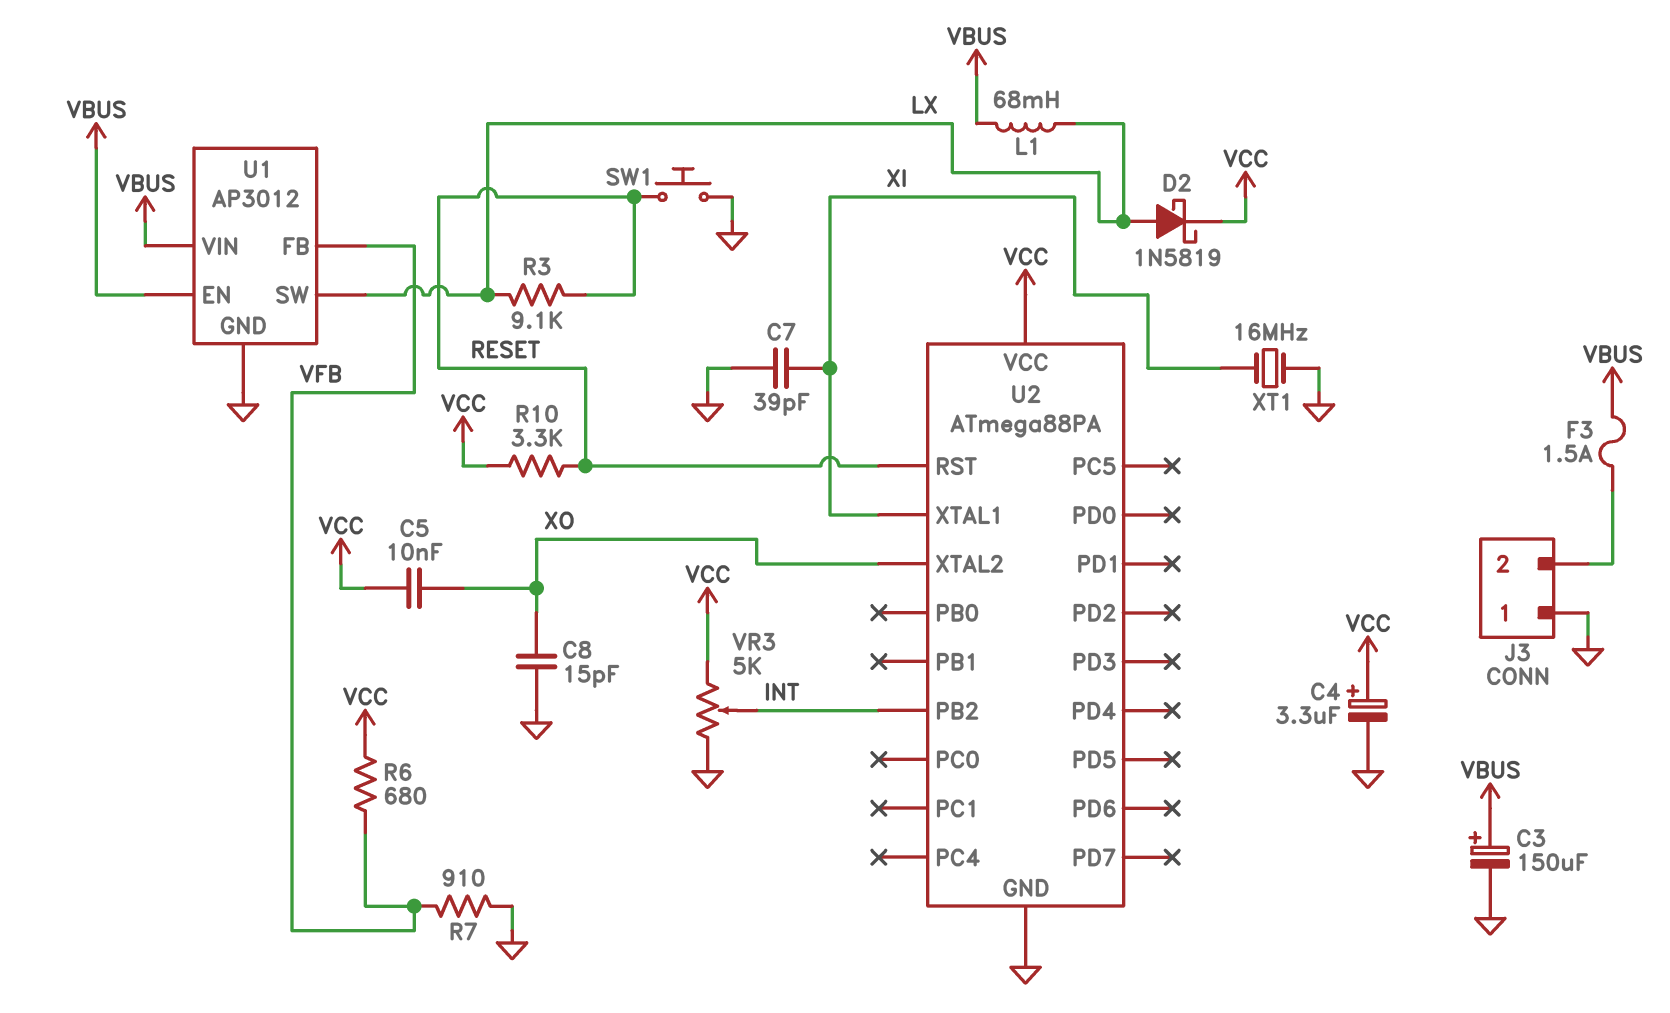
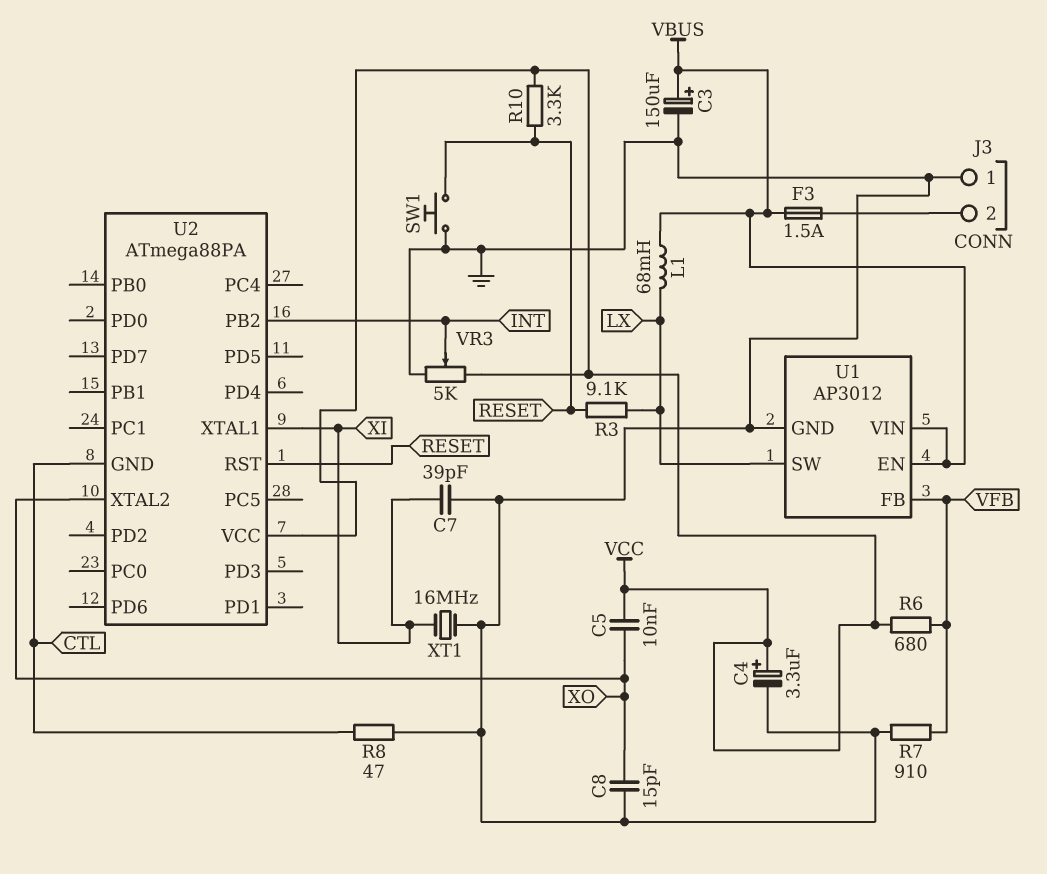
D2: schottky 1N5819 (A LX, K VCC) -> none
R8: none -> 47 (CTL, GND)
U2 pin GND: GND -> CTL

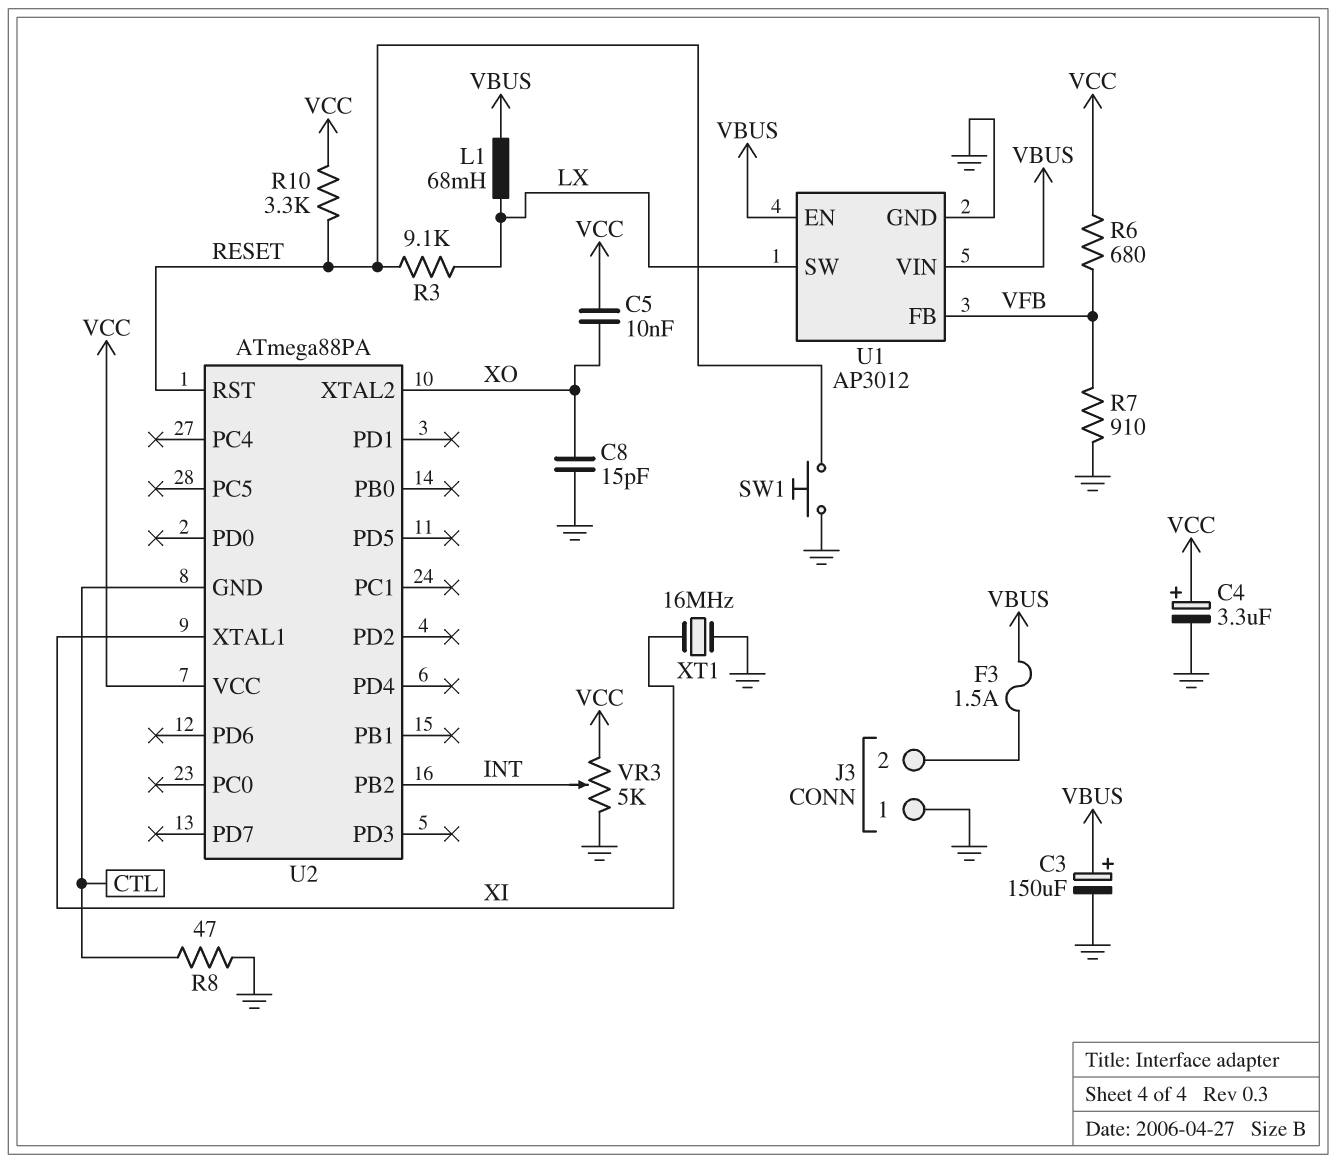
C7: 39pF (GND, XI) -> none

